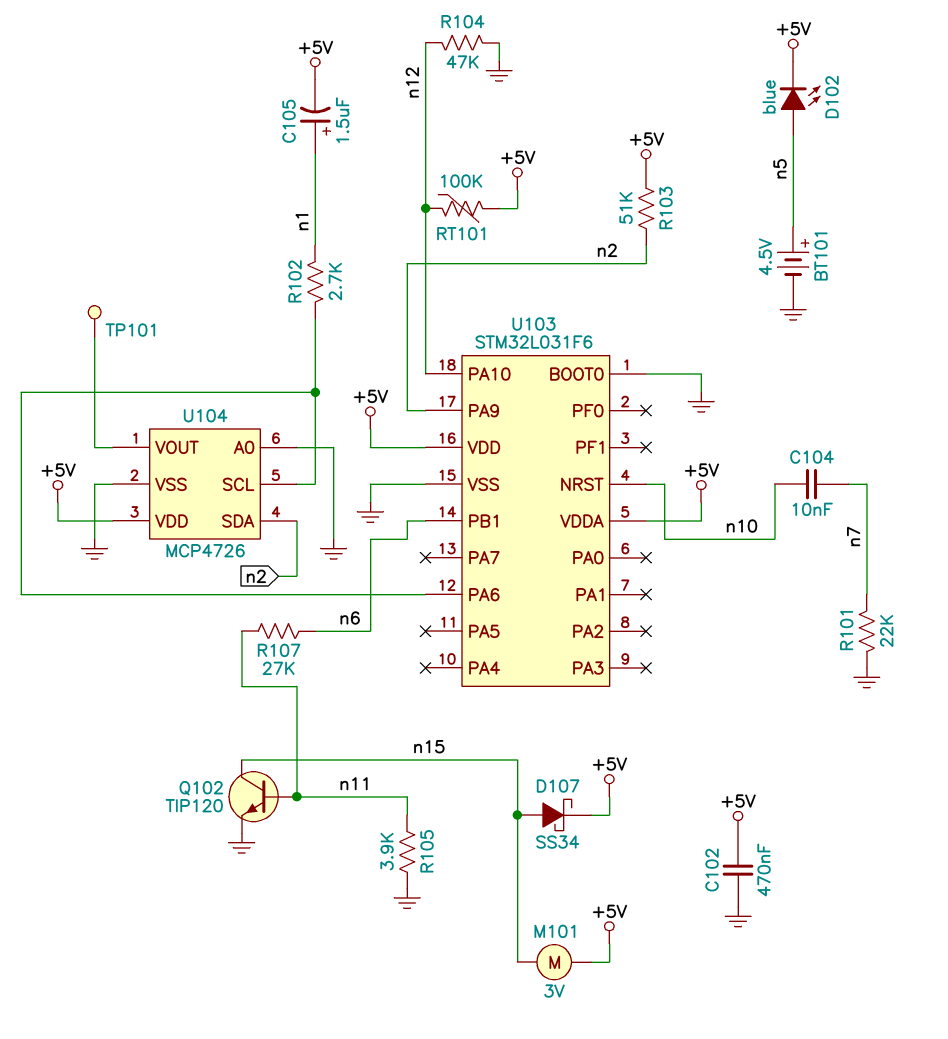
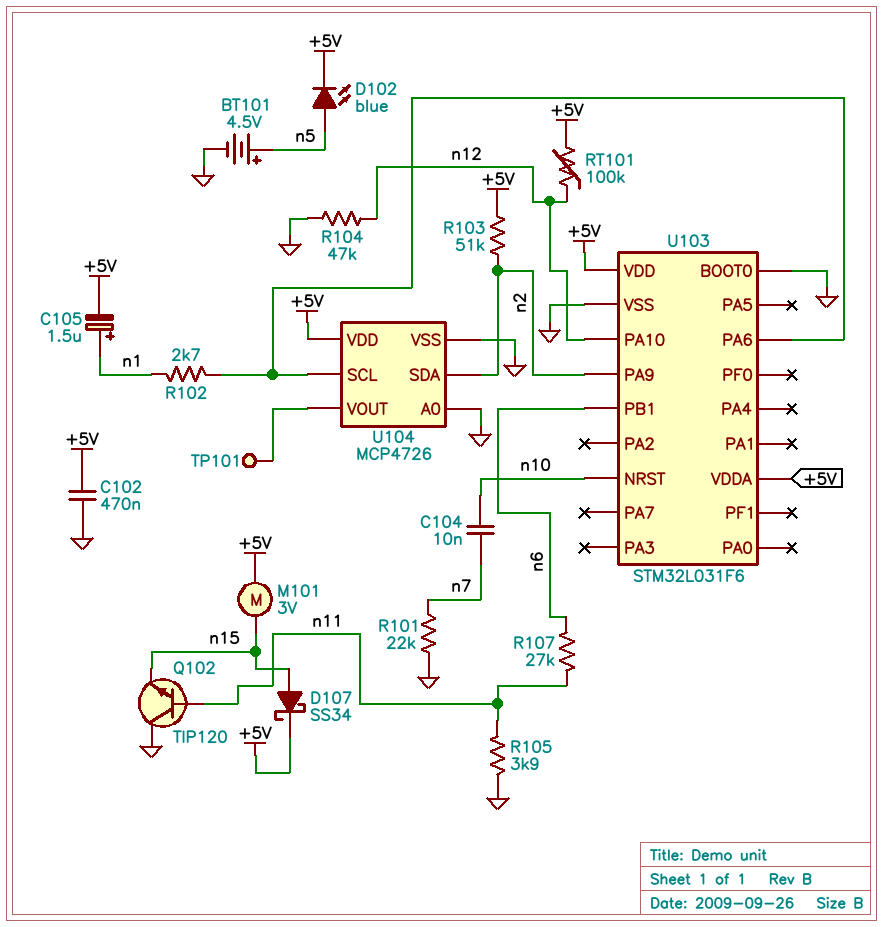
Q102: NPN TIP120 (B n11, C n15, E GND) -> NPN TIP120 (B n11, C GND, E n15)

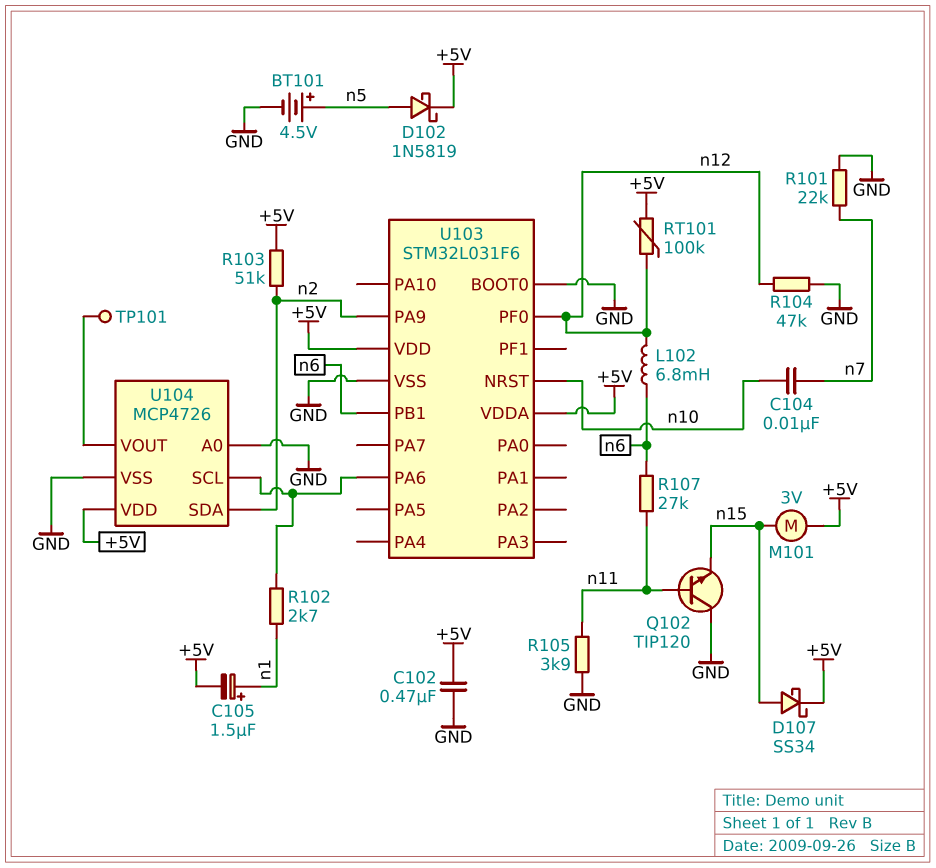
D102: LED blue (A n5, K +5V) -> schottky 1N5819 (A n5, K +5V)
L102: none -> 6.8mH (n6, n12)
U103 pin PA10: n12 -> none
U103 pin PF0: none -> n12

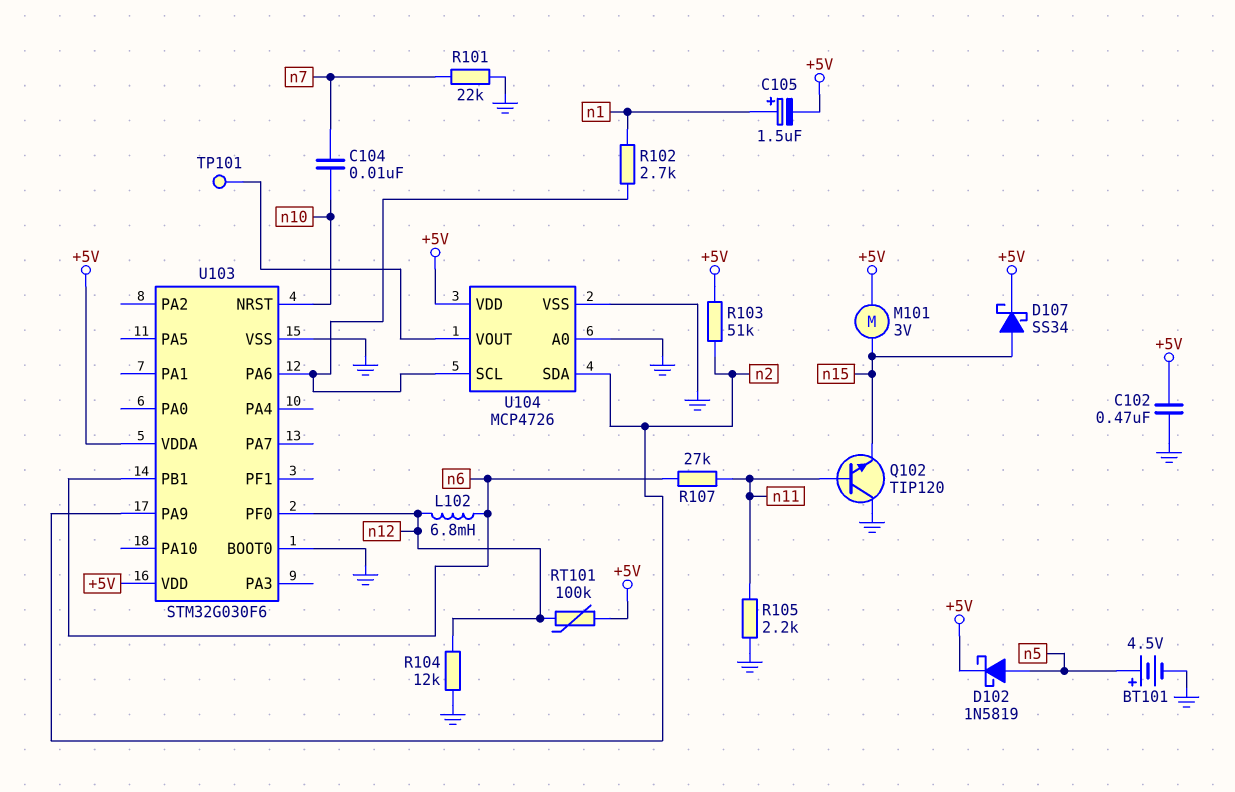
R104: 47k (GND, n12) -> 12k (GND, n12)
R105: 3.9k (GND, n11) -> 2.2k (GND, n11)
U103: STM32L031F6 -> STM32G030F6

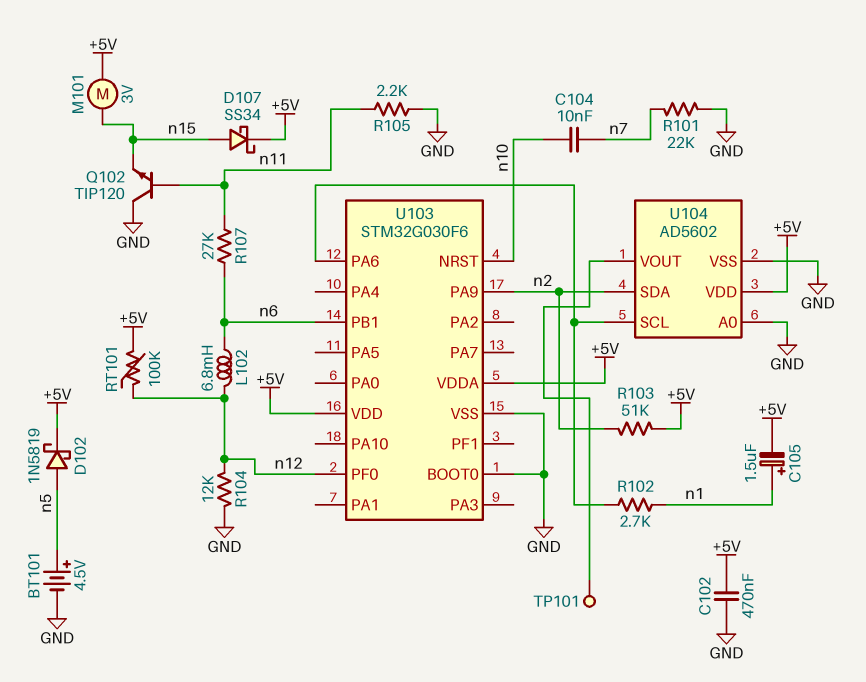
U104: MCP4726 -> AD5602

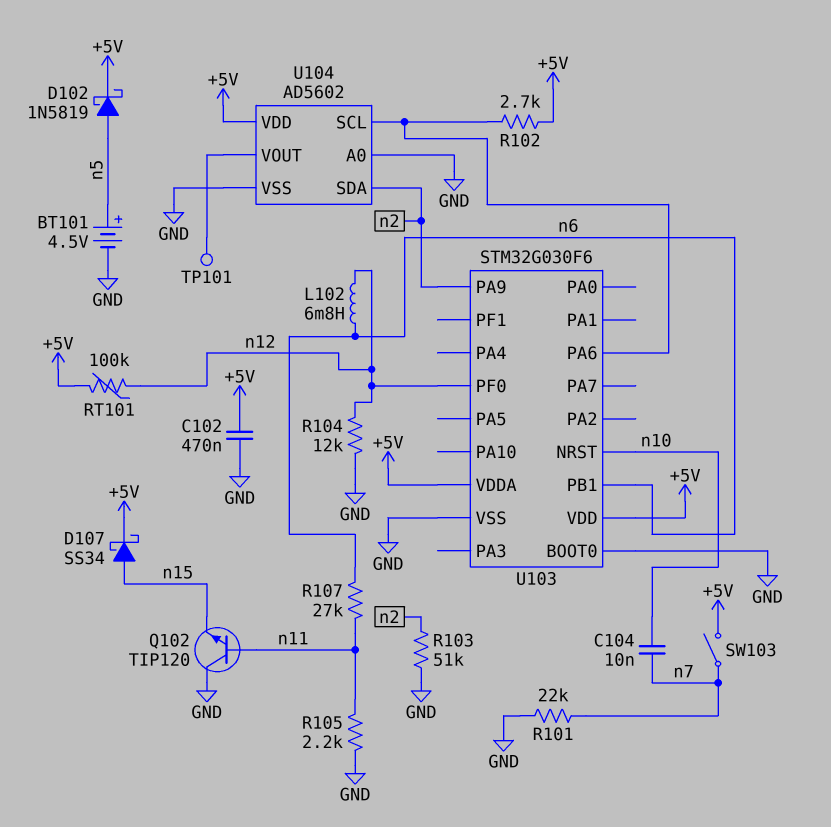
C105: 1.5uF (plus n1, minus +5V) -> none
M101: motor 3V (+5V, n15) -> none
R102: 2.7k (U103/PA6, n1) -> 2.7k (+5V, U103/PA6)
R103: 51k (+5V, n2) -> 51k (GND, n2)
SW103: none -> switch (+5V, n7)

